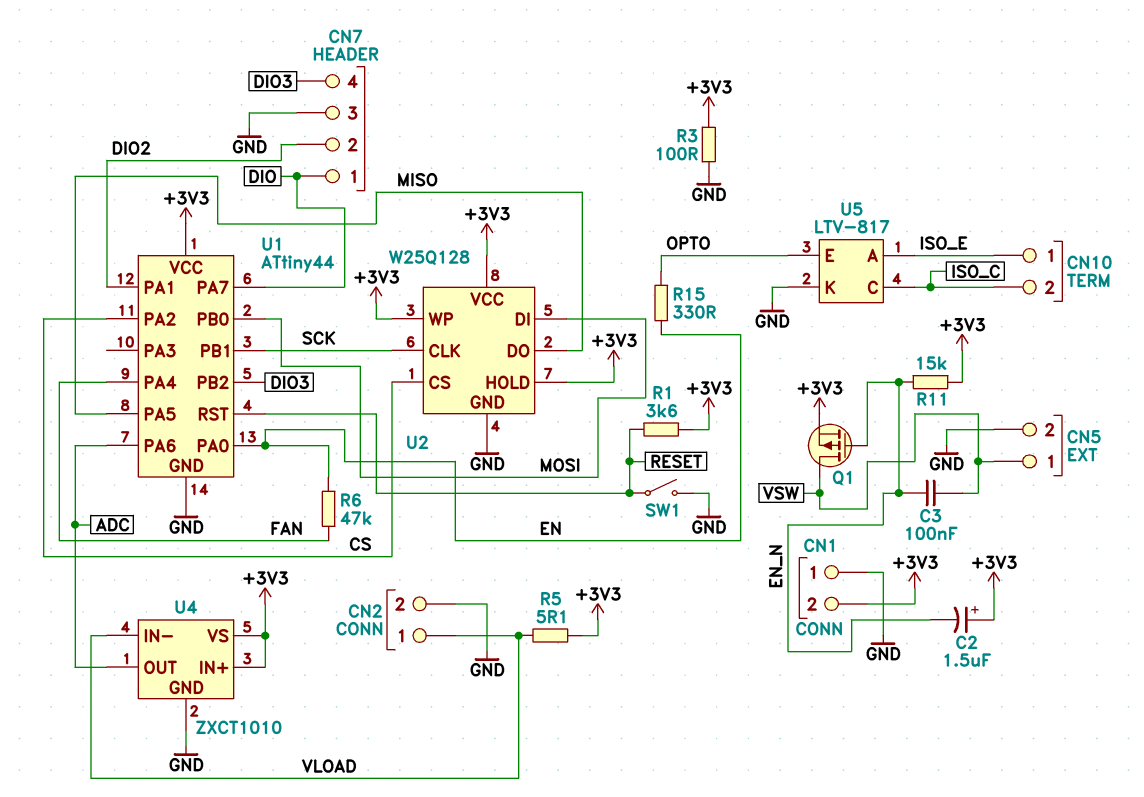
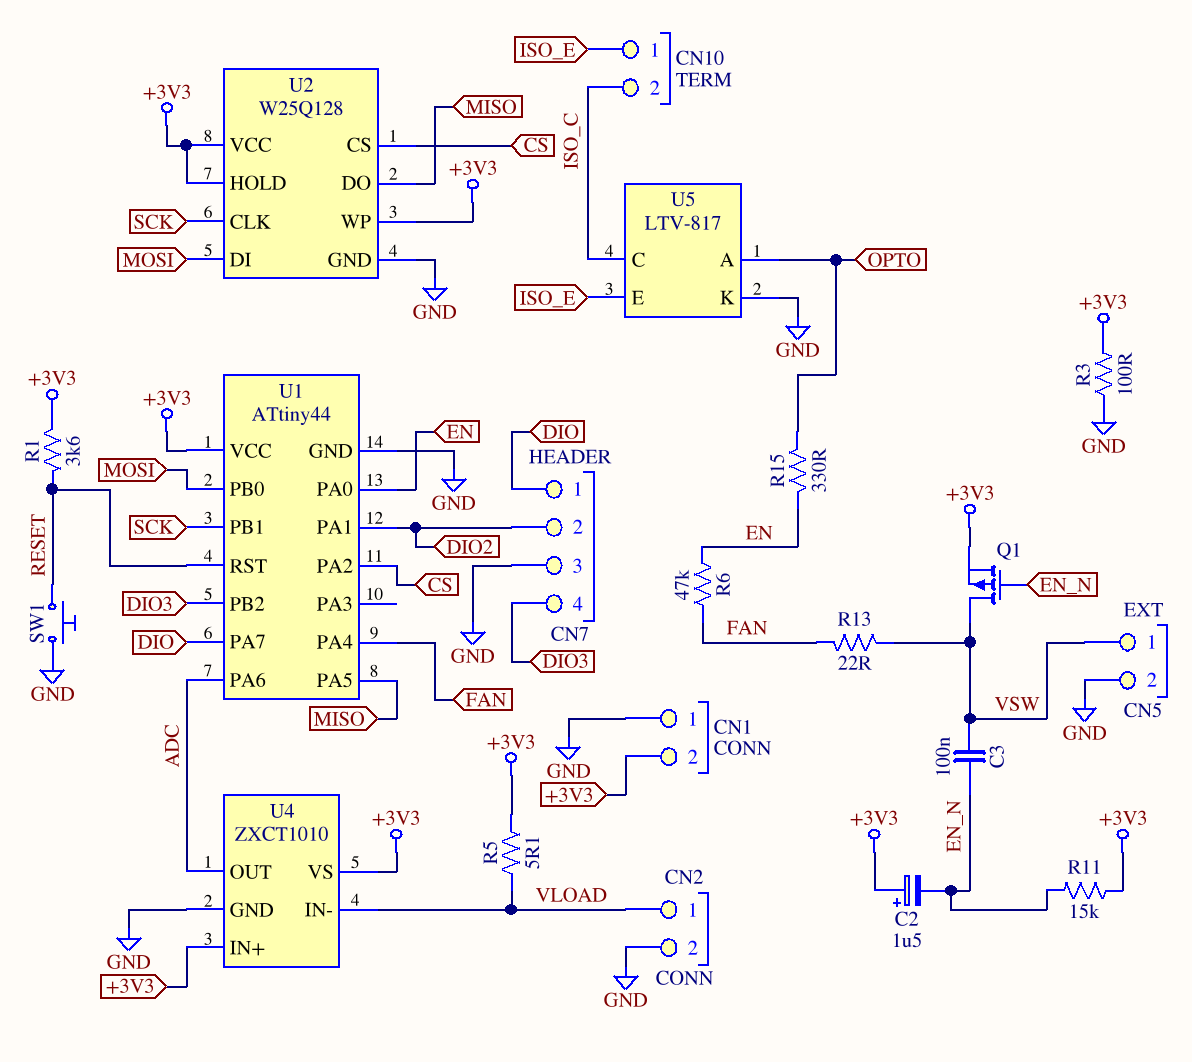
R13: none -> 22 (FAN, VSW)
SW1: switch (GND, RESET) -> button (GND, RESET)
U5 pin A: ISO_E -> OPTO
U5 pin E: OPTO -> ISO_E

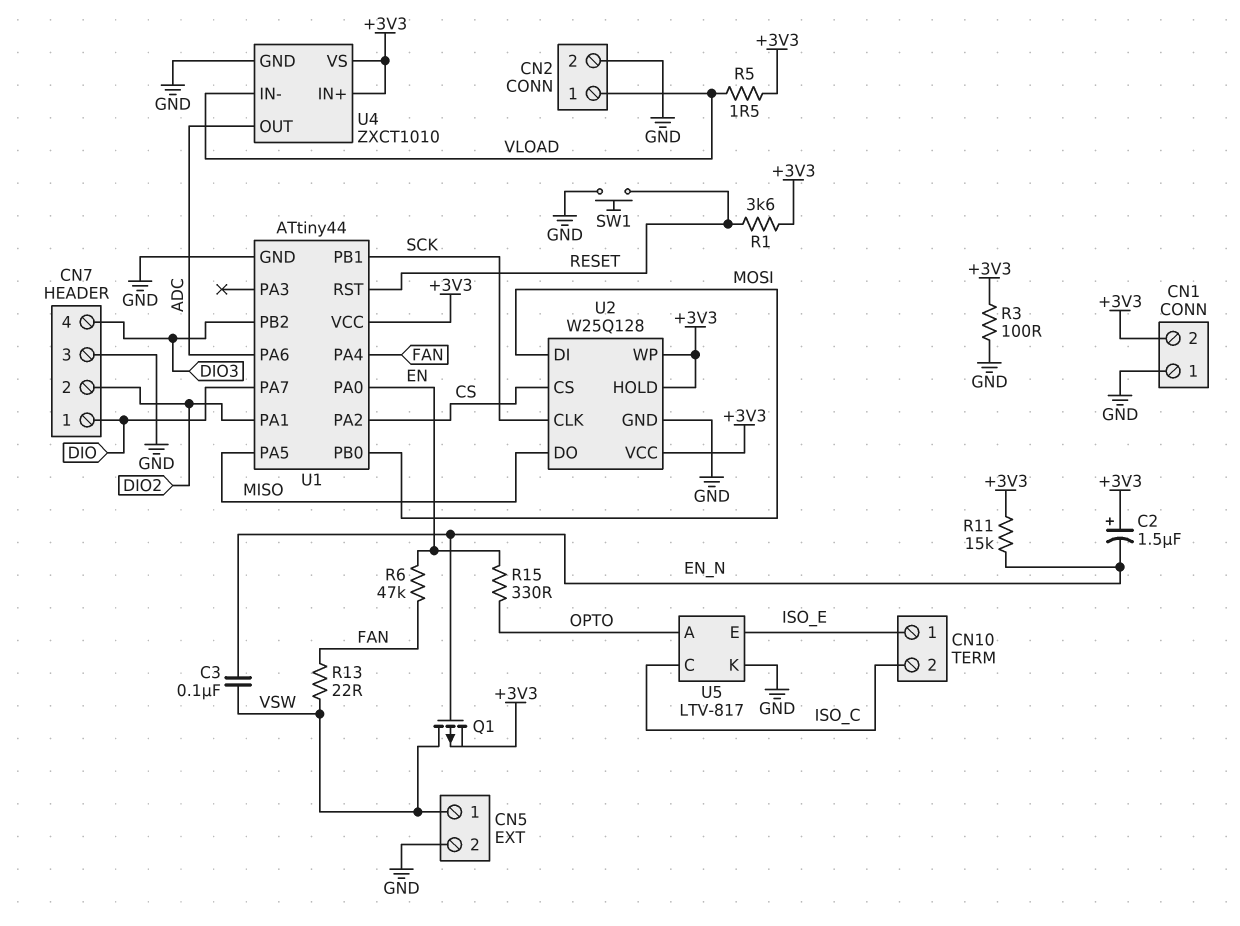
R5: 5.1 (+3V3, VLOAD) -> 1.5 (+3V3, VLOAD)

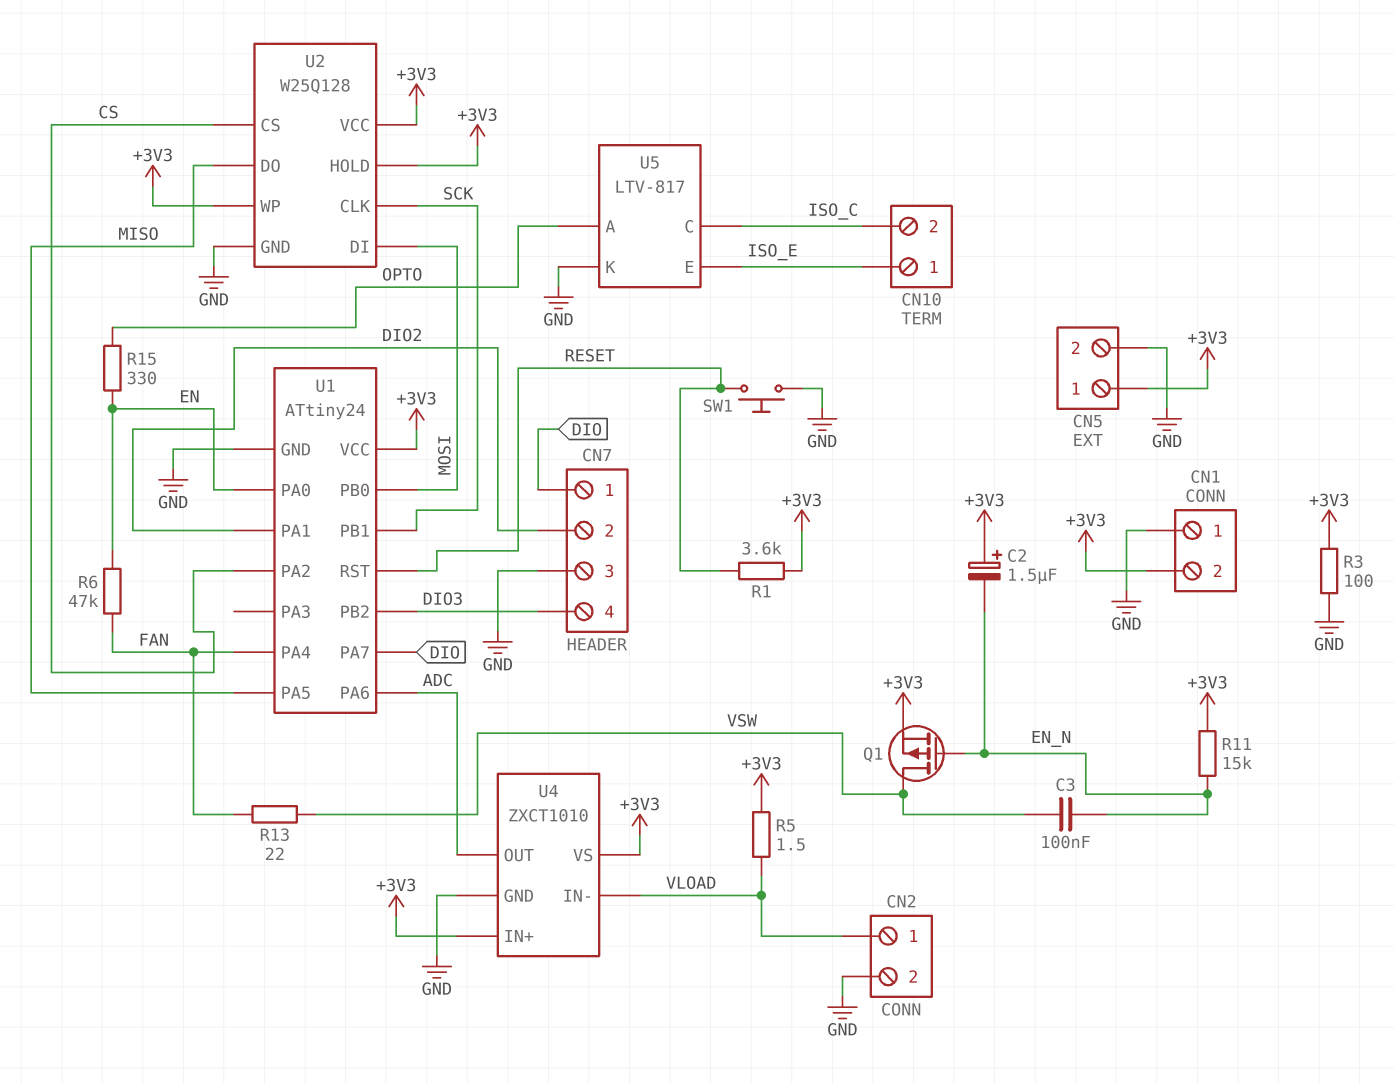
CN5 pin 1: VSW -> +3V3
U1: ATtiny44 -> ATtiny24

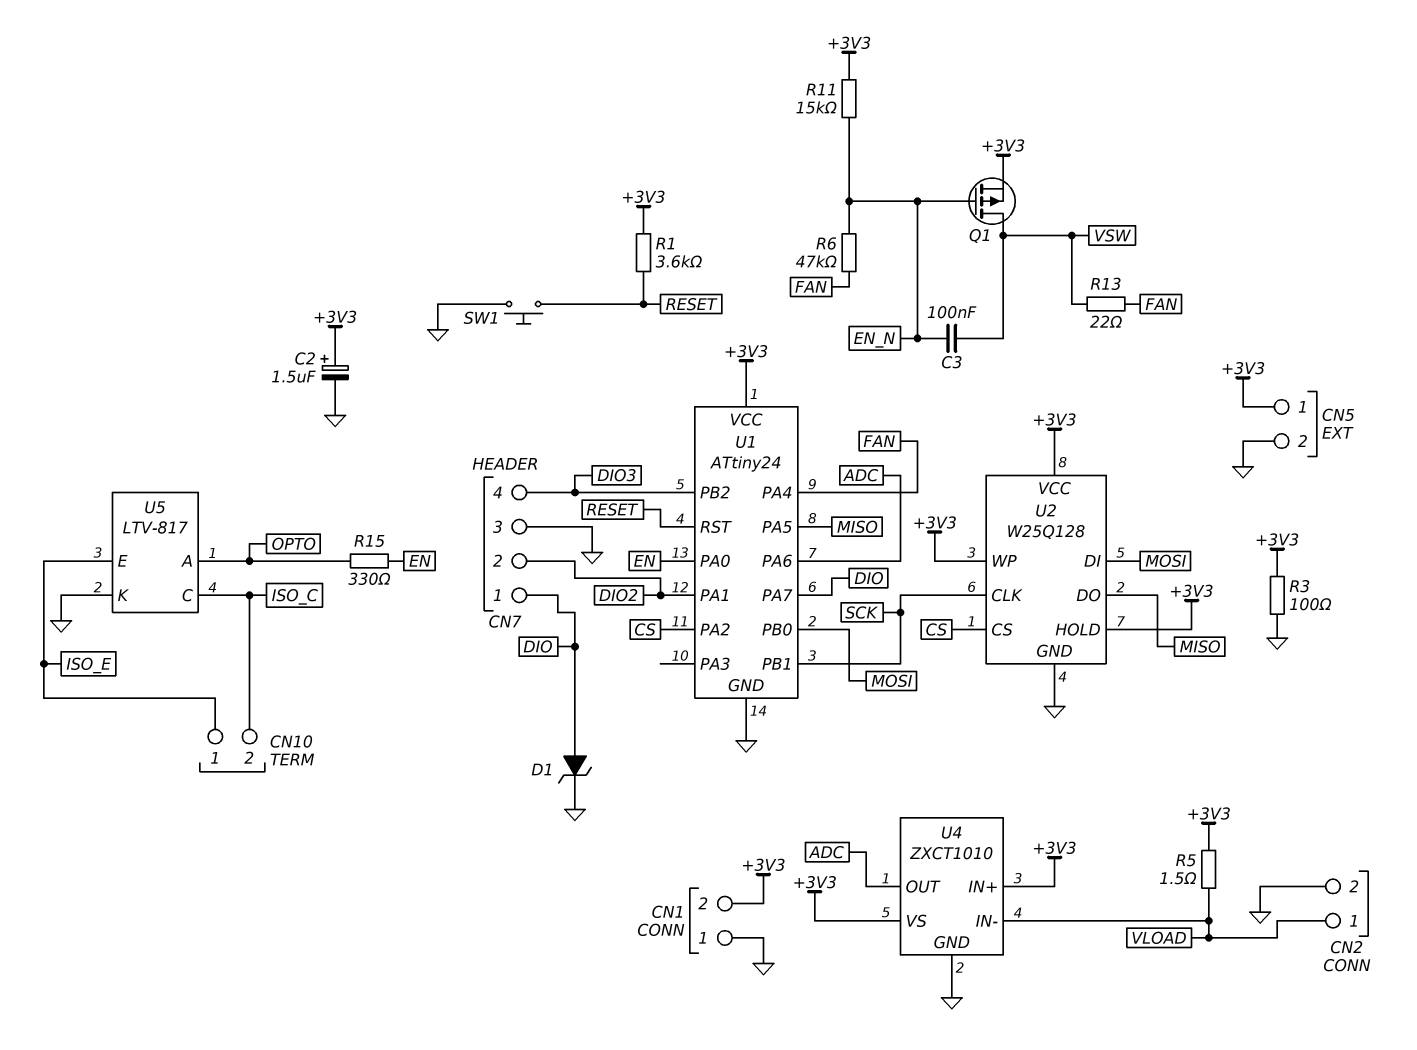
C2: 1.5uF (plus +3V3, minus EN_N) -> 1.5uF (plus +3V3, minus GND)
D1: none -> zener (A DIO, K GND)
R6: 47k (EN, FAN) -> 47k (EN_N, FAN)

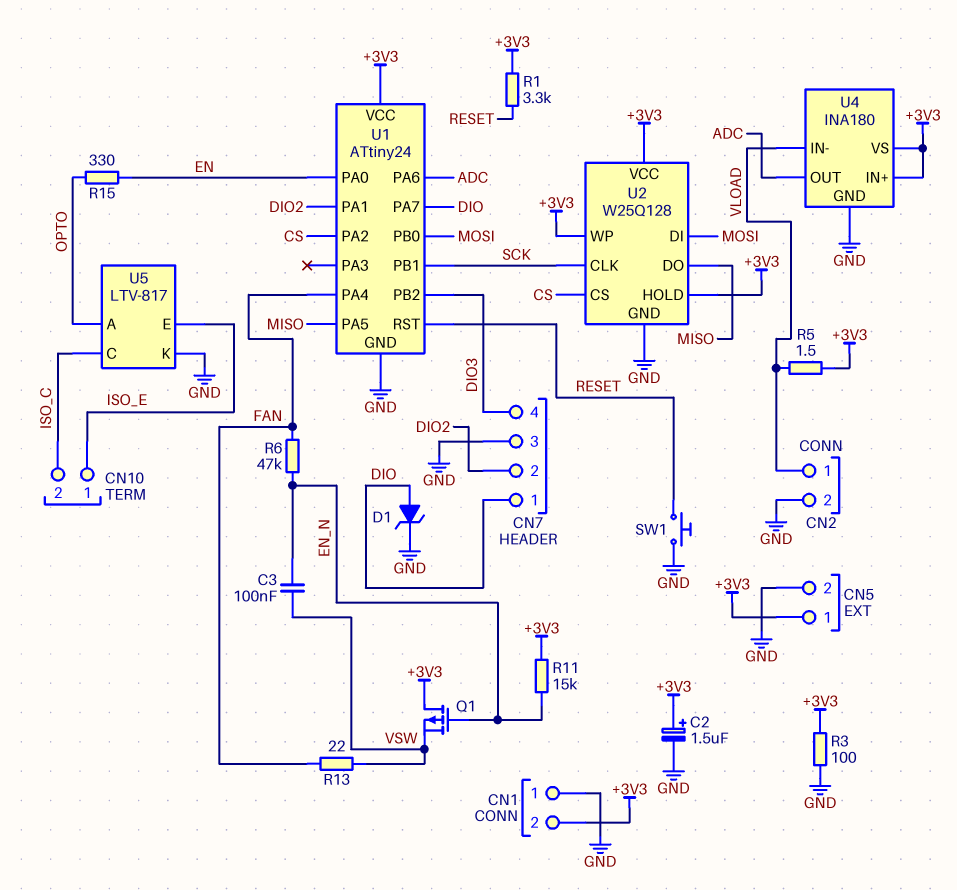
Q1: PMOS (G EN_N, D VSW, S +3V3) -> PMOS (G EN_N, D +3V3, S VSW)
R1: 3.6k (+3V3, RESET) -> 3.3k (+3V3, RESET)
U4: ZXCT1010 -> INA180

